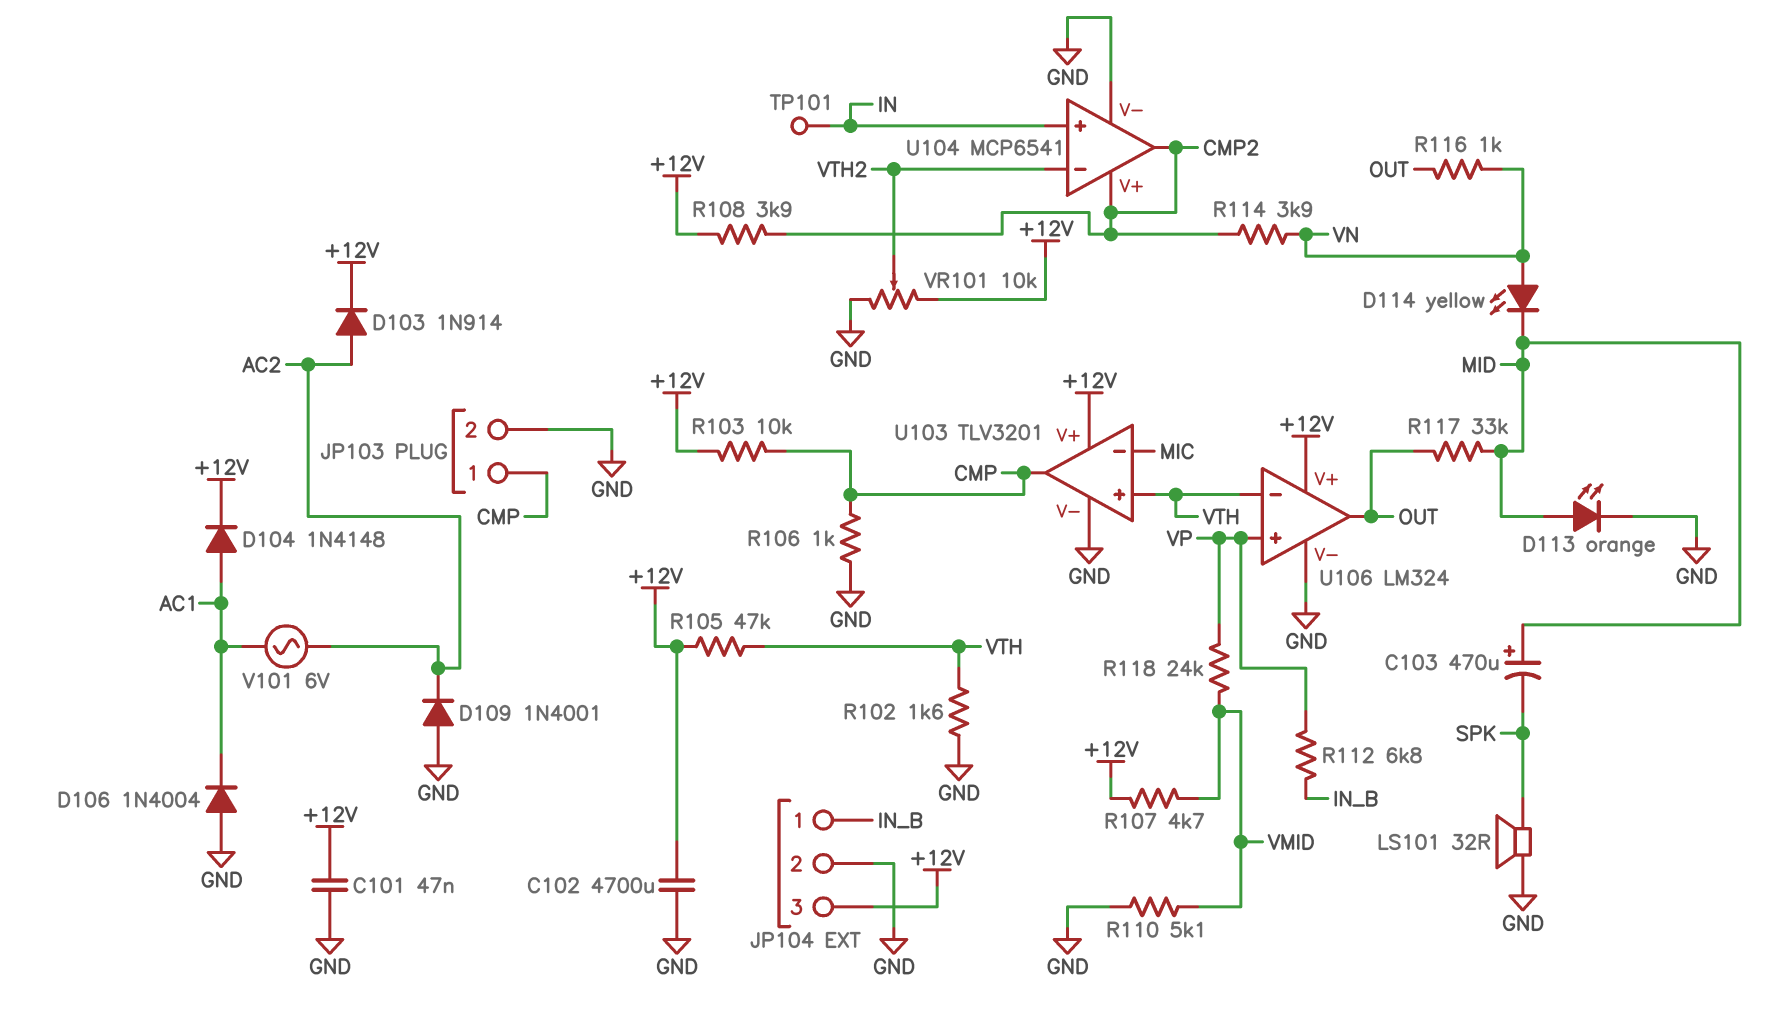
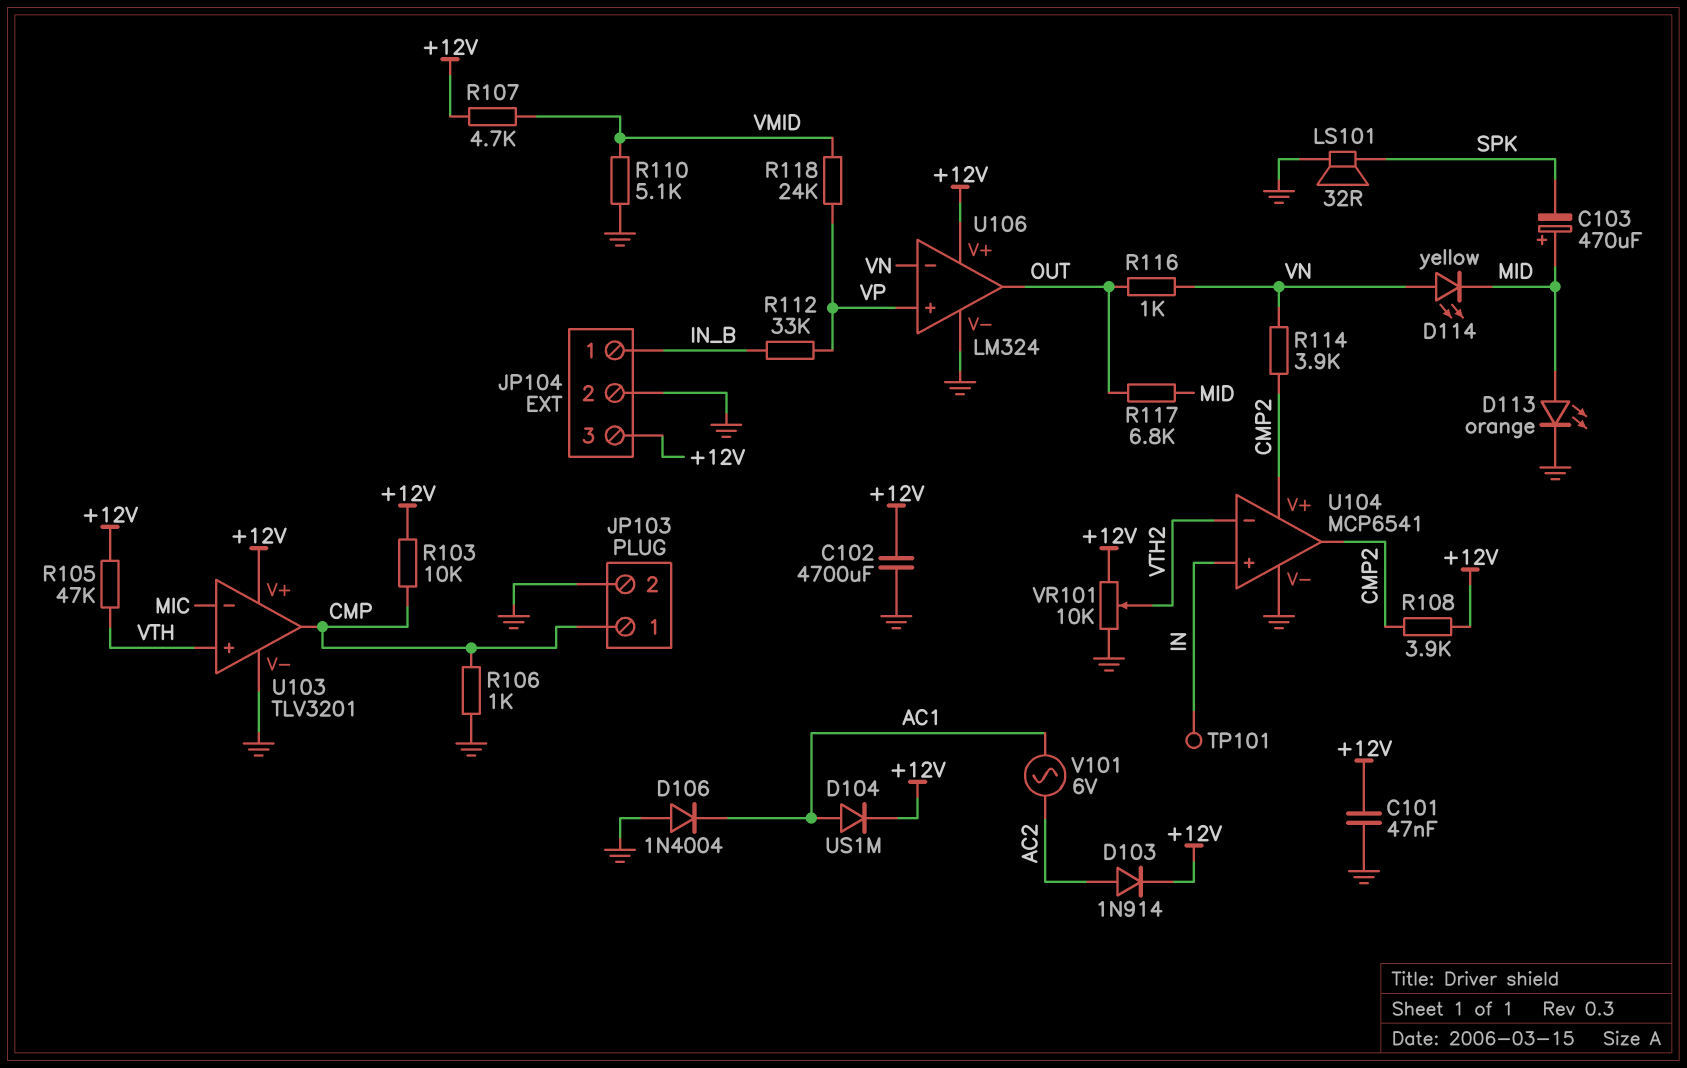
D104: diode 1N4148 (A AC1, K +12V) -> diode US1M (A AC1, K +12V)
D109: diode 1N4001 (A GND, K AC2) -> none
R102: 1.6k (GND, VTH) -> none
R112: 6.8k (IN_B, VP) -> 33k (IN_B, VP)
R117: 33k (MID, OUT) -> 6.8k (MID, OUT)
U106 pin in-: VTH -> VN

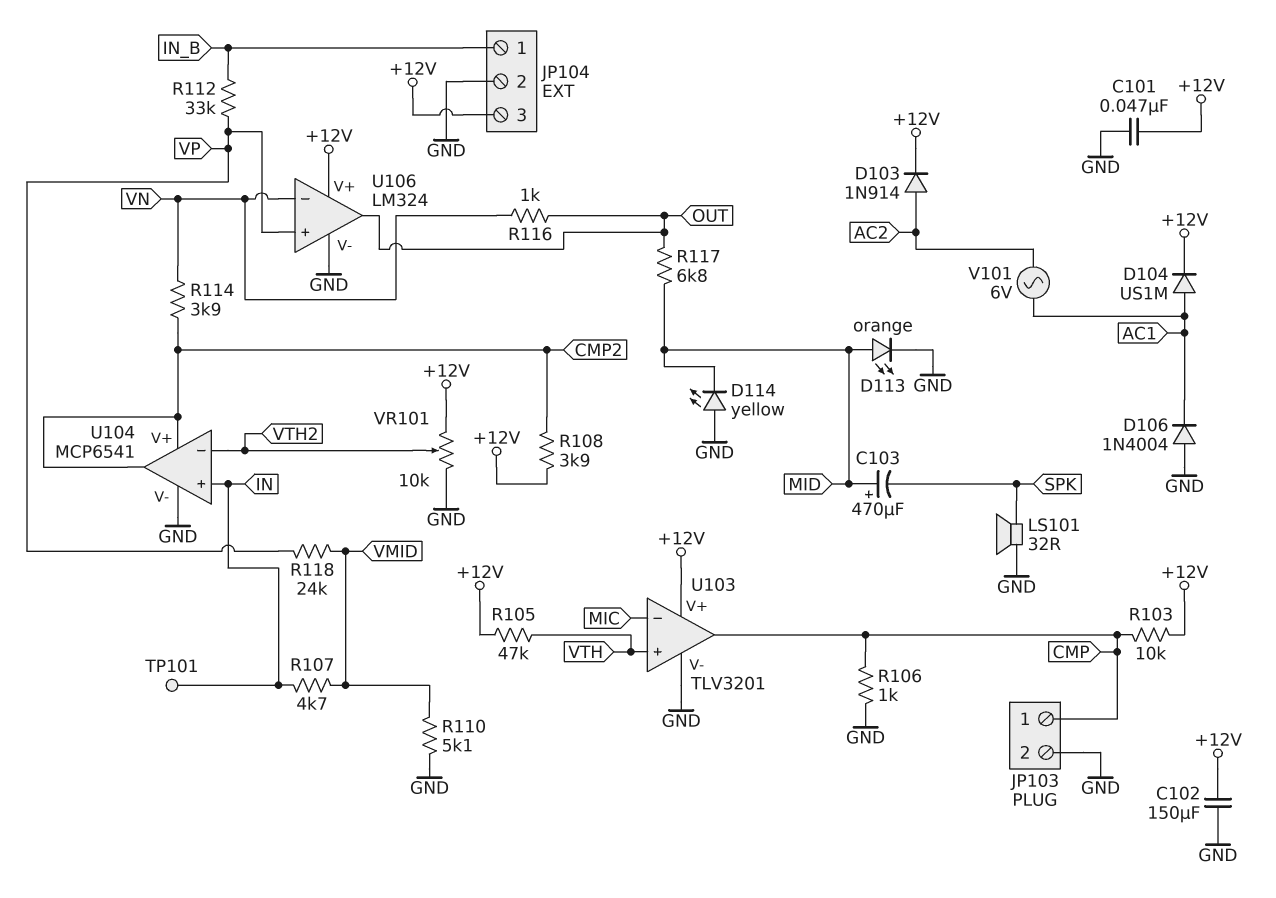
C102: 4700uF (+12V, GND) -> 150uF (+12V, GND)
D114: LED yellow (A VN, K MID) -> LED yellow (A GND, K MID)
R107: 4.7k (+12V, VMID) -> 4.7k (IN, VMID)

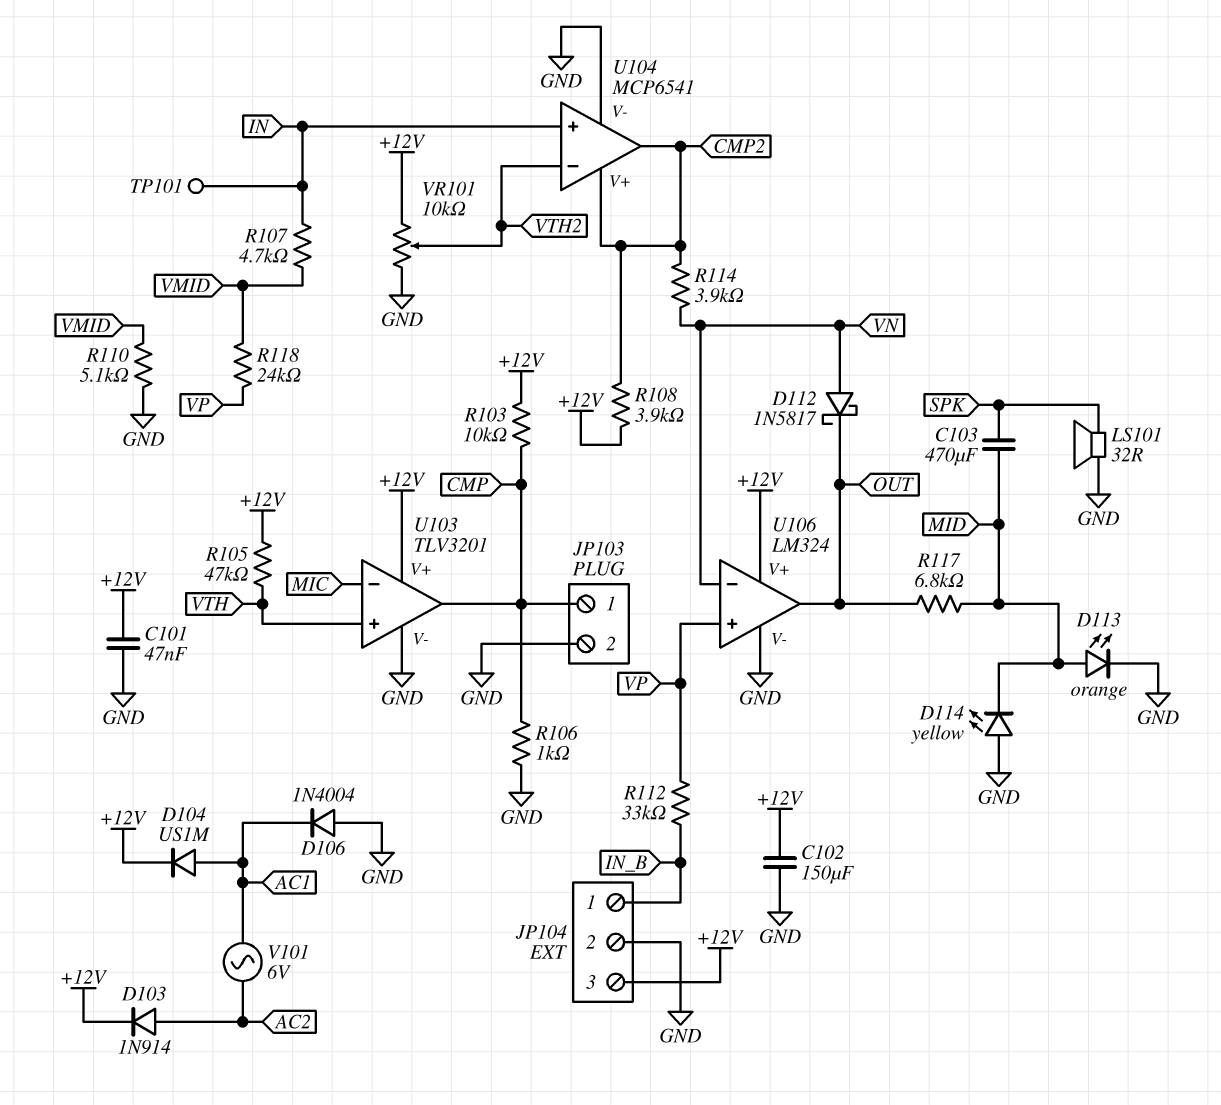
C103: 470uF (plus MID, minus SPK) -> 470uF (MID, SPK)
D112: none -> schottky 1N5817 (A VN, K OUT)
R116: 1k (OUT, VN) -> none

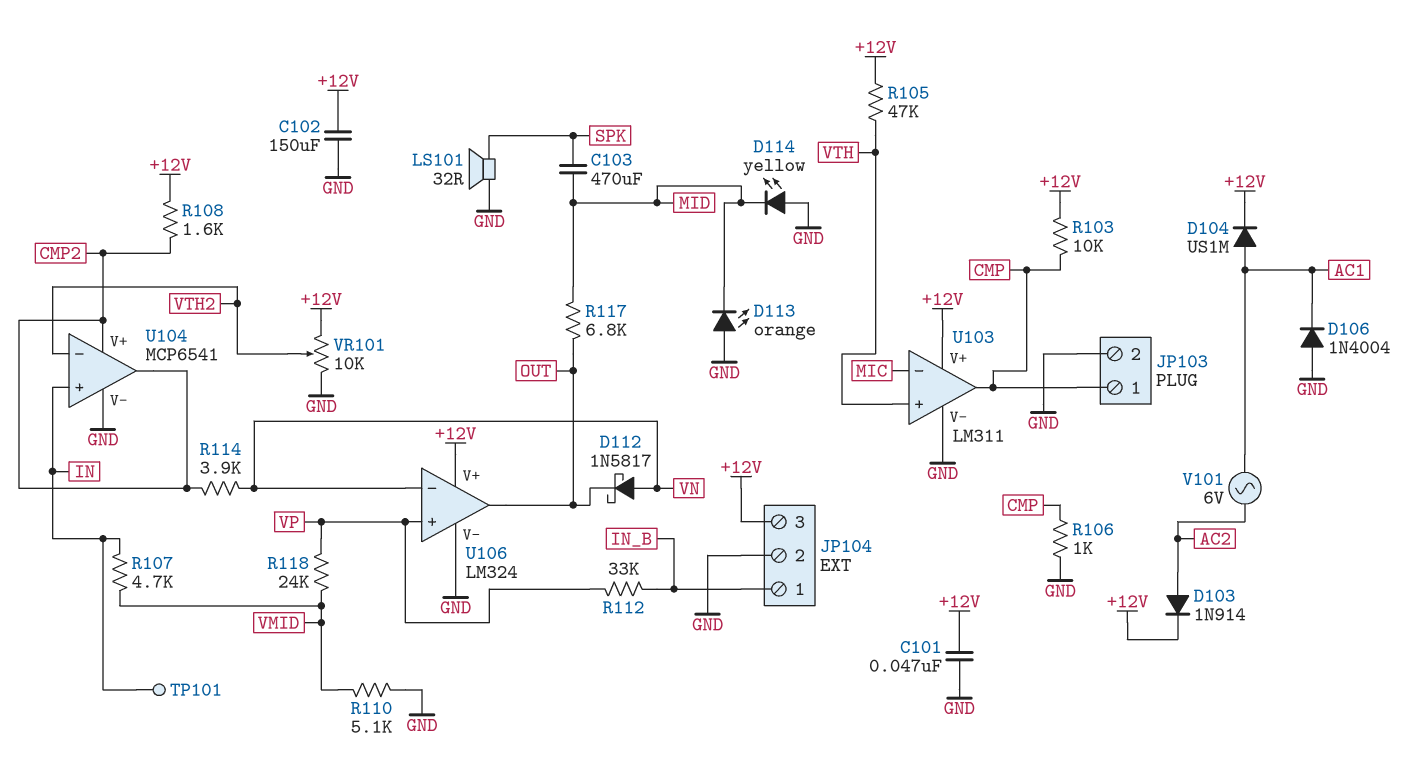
D113: LED orange (A MID, K GND) -> LED orange (A GND, K MID)
R108: 3.9k (+12V, CMP2) -> 1.6k (+12V, CMP2)
U103: TLV3201 -> LM311

